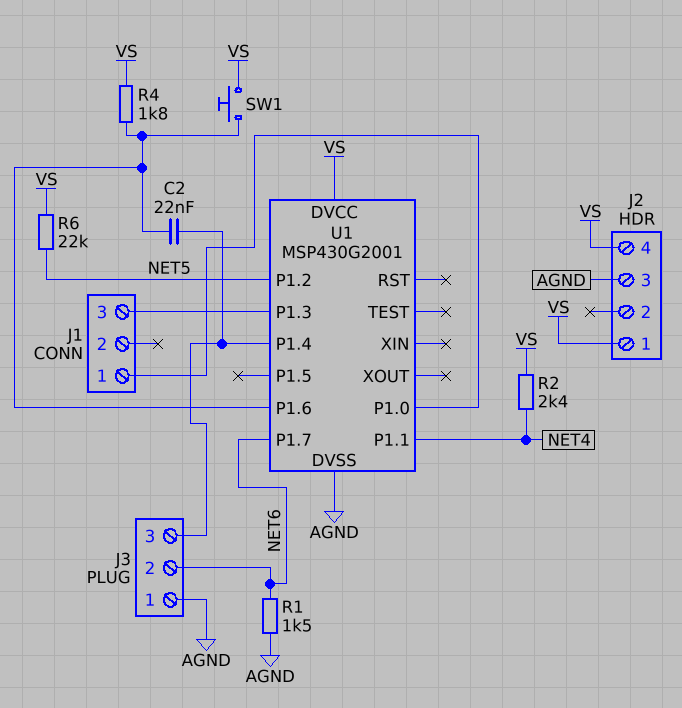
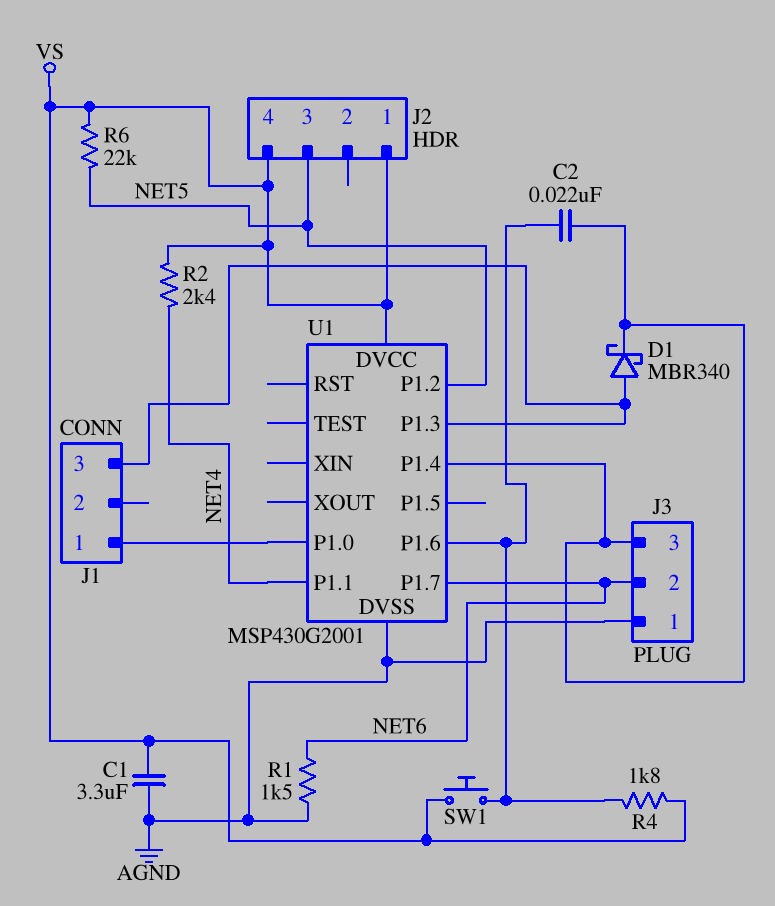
C1: none -> 3.3uF (AGND, VS)
D1: none -> schottky MBR340 (A J1/3, K J3/3)
J2 pin 3: AGND -> NET5

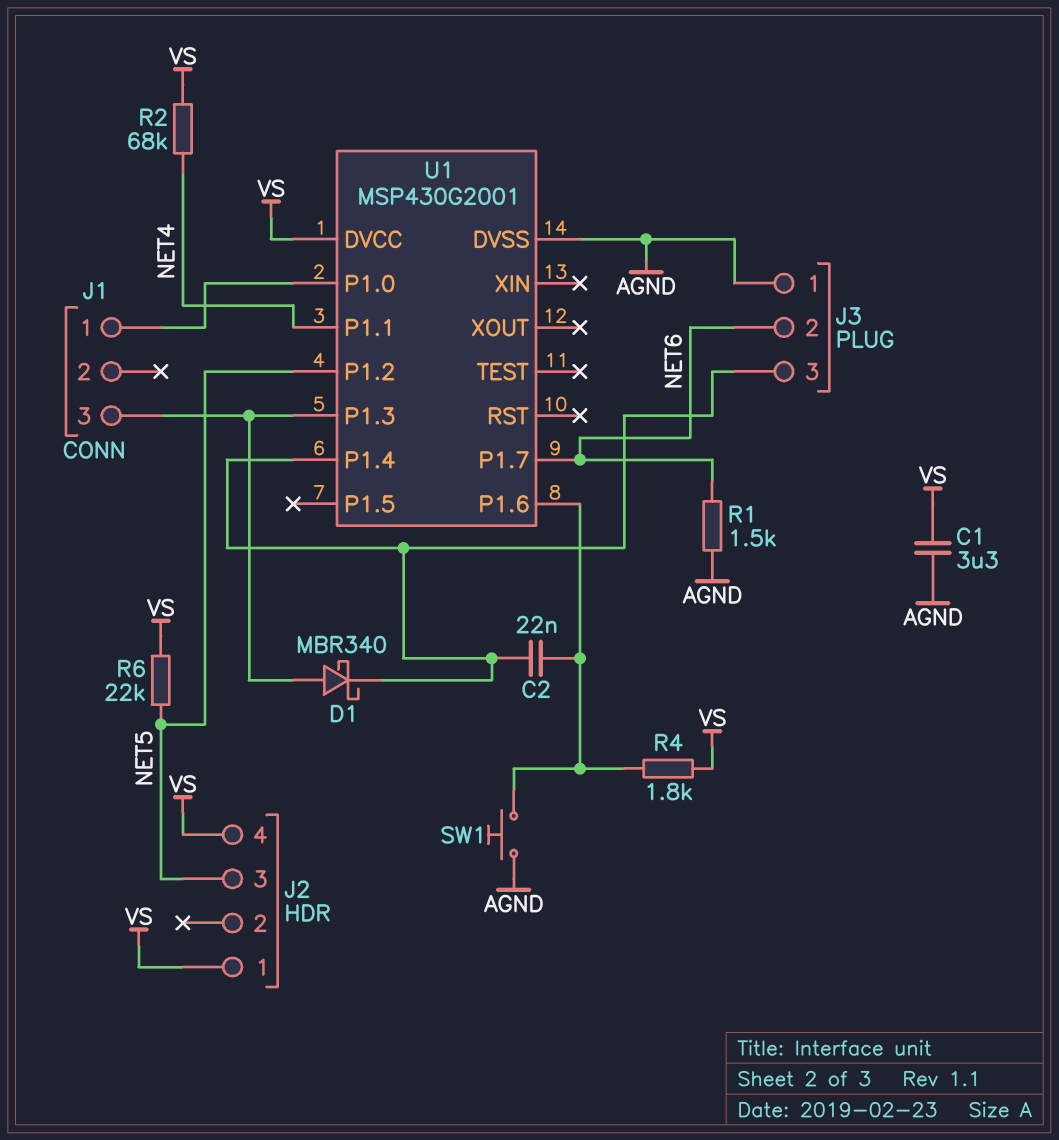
R2: 2.4k (NET4, VS) -> 68k (NET4, VS)
SW1: button (U1/P1.6, VS) -> button (AGND, U1/P1.6)

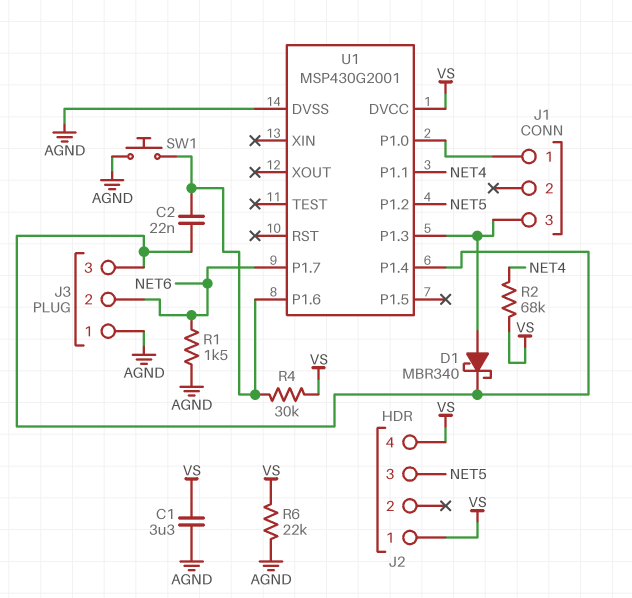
R4: 1.8k (U1/P1.6, VS) -> 30k (U1/P1.6, VS)
R6: 22k (NET5, VS) -> 22k (AGND, VS)

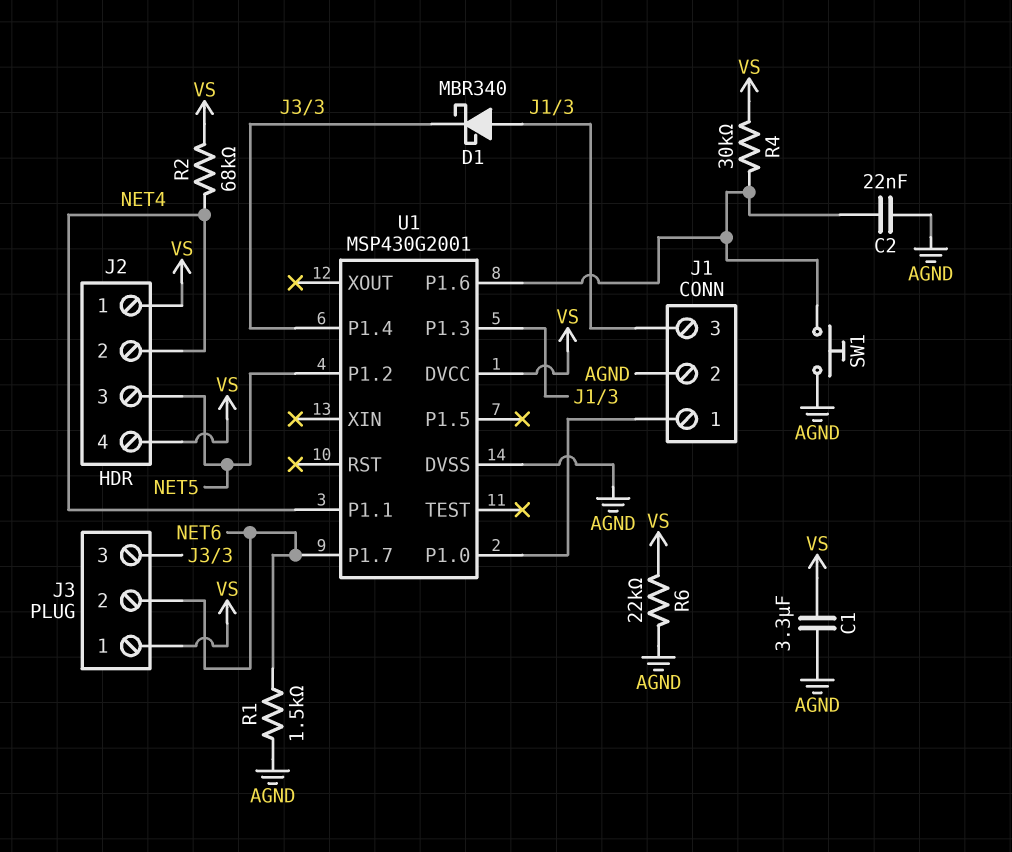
C2: 22nF (J3/3, U1/P1.6) -> 22nF (AGND, U1/P1.6)
J1 pin 2: none -> AGND
J2 pin 2: none -> NET4
J3 pin 1: AGND -> VS

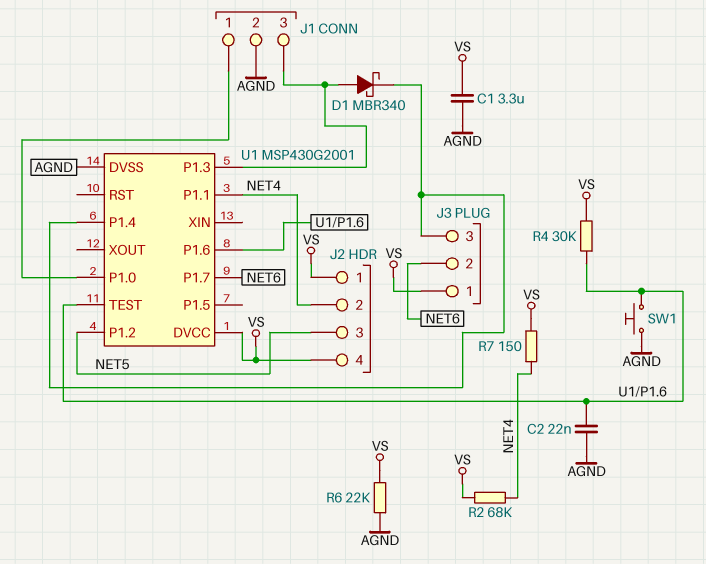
R1: 1.5k (AGND, NET6) -> none
R7: none -> 150 (NET4, VS)
U1 pin TEST: none -> U1/P1.6

